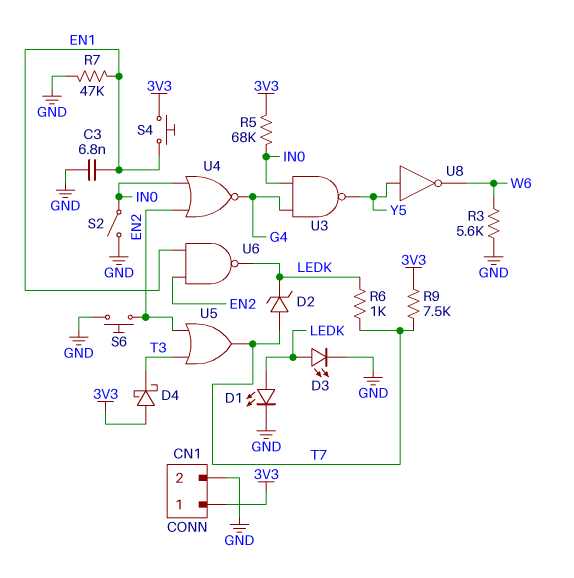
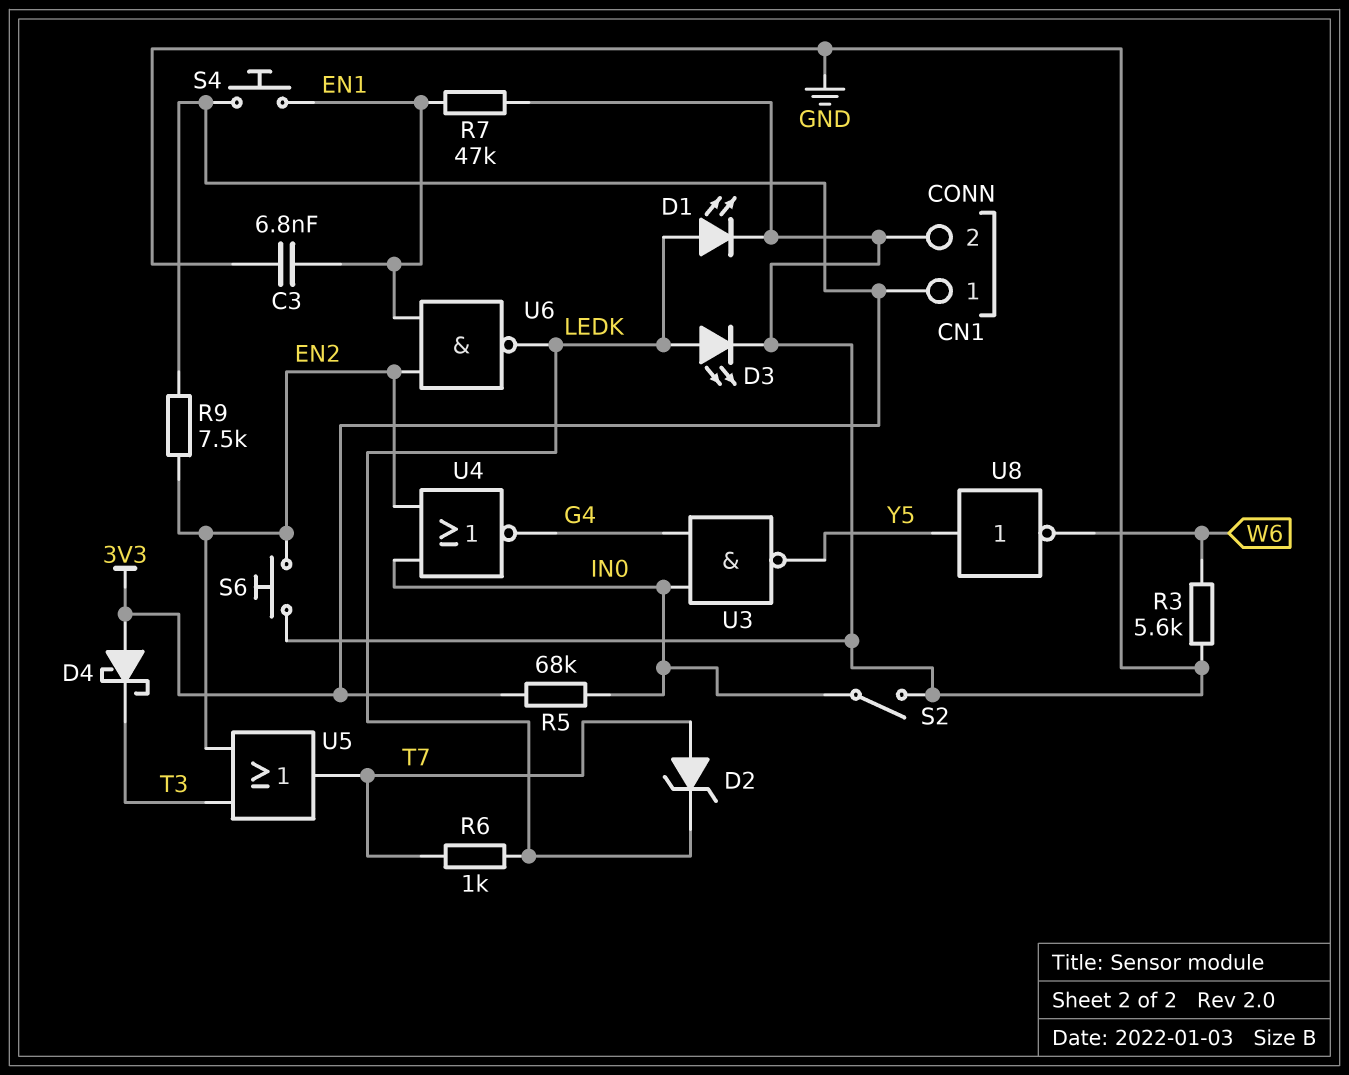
R9: 7.5k (3V3, T7) -> 7.5k (3V3, EN2)

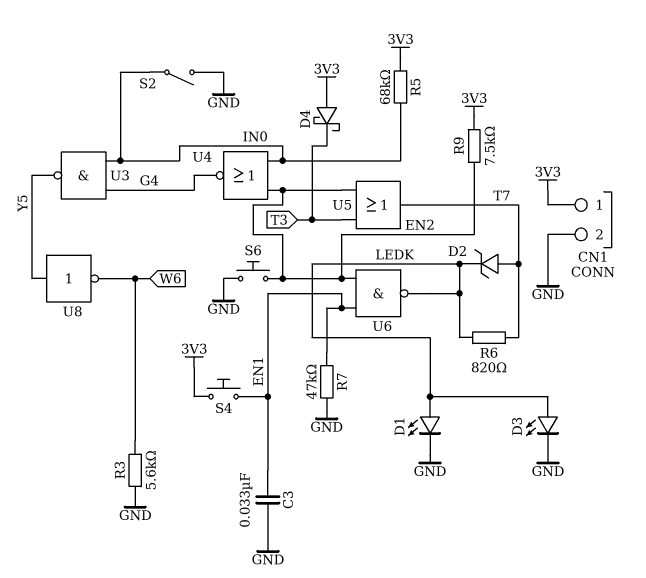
C3: 6.8nF (EN1, GND) -> 33nF (EN1, GND)
R6: 1k (LEDK, T7) -> 820 (LEDK, T7)

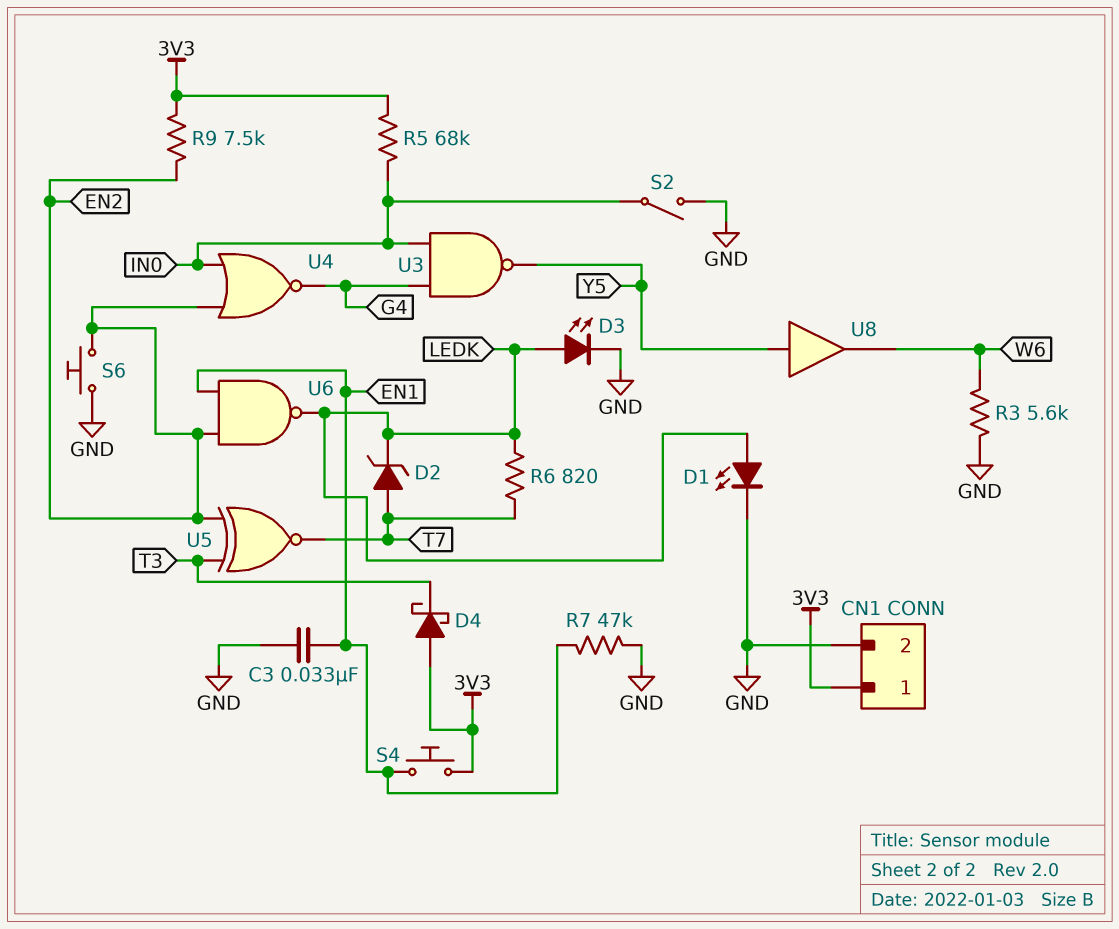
U5: OR (in EN2, in T3, out T7) -> XNOR (in EN2, in T3, out T7)
U8: NOT (in Y5, out W6) -> buffer (in Y5, out W6)

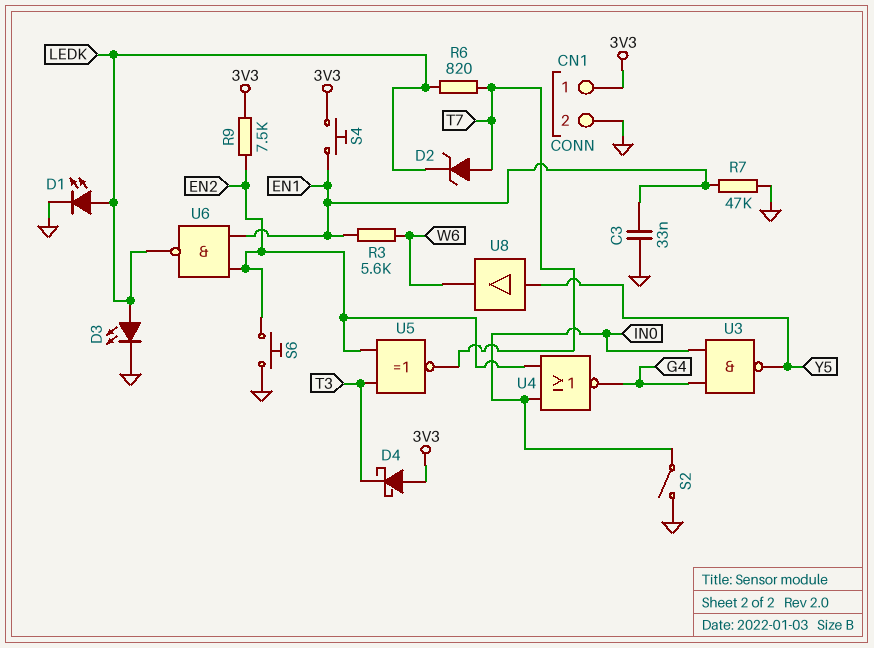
R3: 5.6k (GND, W6) -> 5.6k (EN1, W6)
R5: 68k (3V3, IN0) -> none

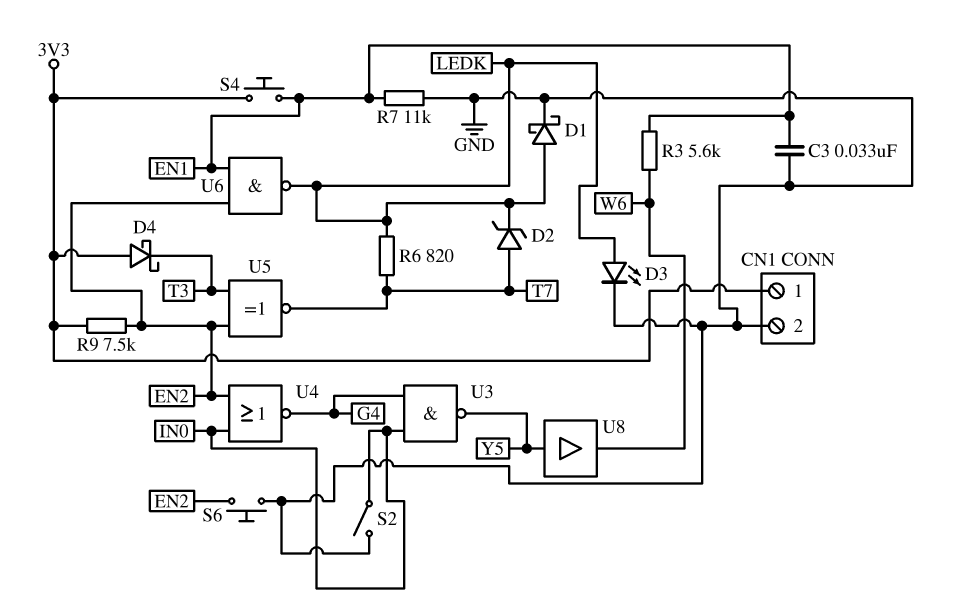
D1: LED (A LEDK, K GND) -> schottky (A LEDK, K GND)
R7: 47k (EN1, GND) -> 11k (EN1, GND)

